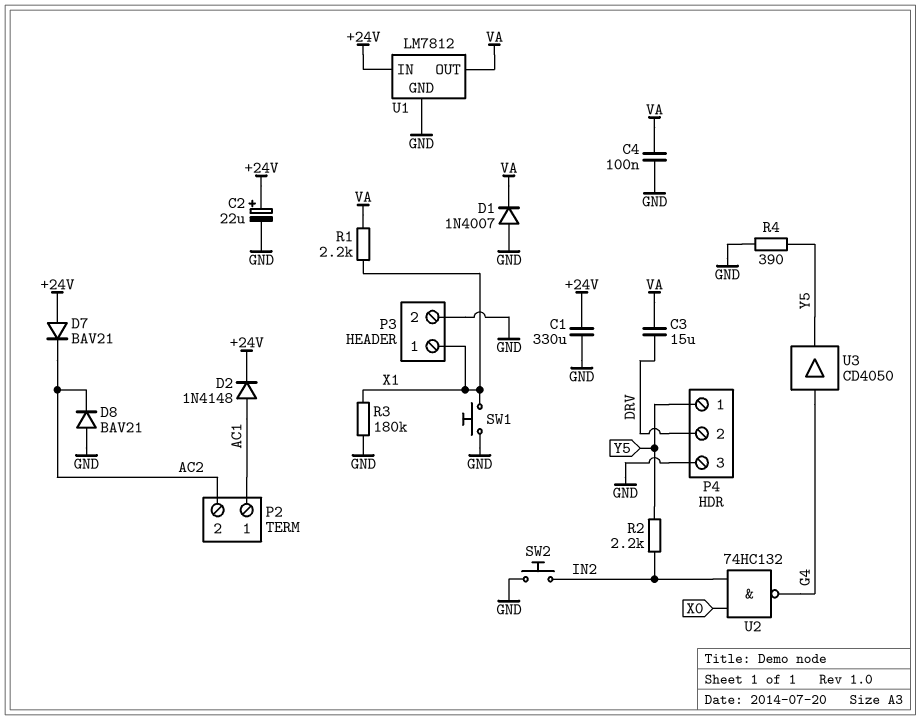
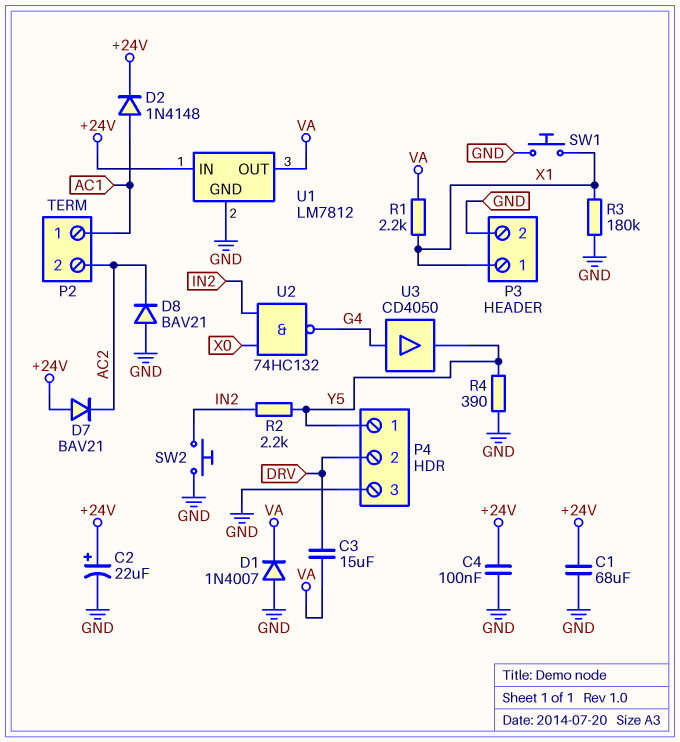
C1: 330uF (+24V, GND) -> 68uF (+24V, GND)
C4: 100nF (GND, VA) -> 100nF (+24V, GND)

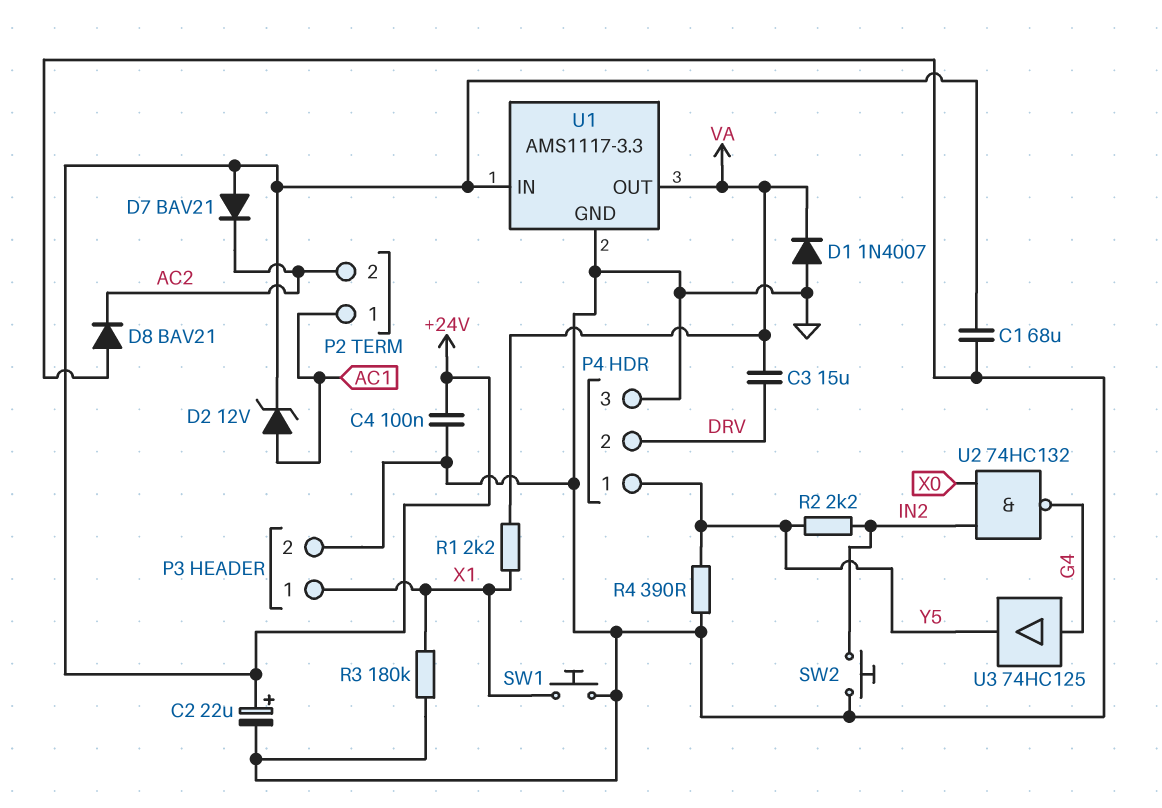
D2: diode 1N4148 (A AC1, K +24V) -> zener 12V (A AC1, K +24V)
U1: LM7812 -> AMS1117-3.3
U3: buffer CD4050 (in G4, out Y5) -> buffer 74HC125 (in G4, out Y5)

